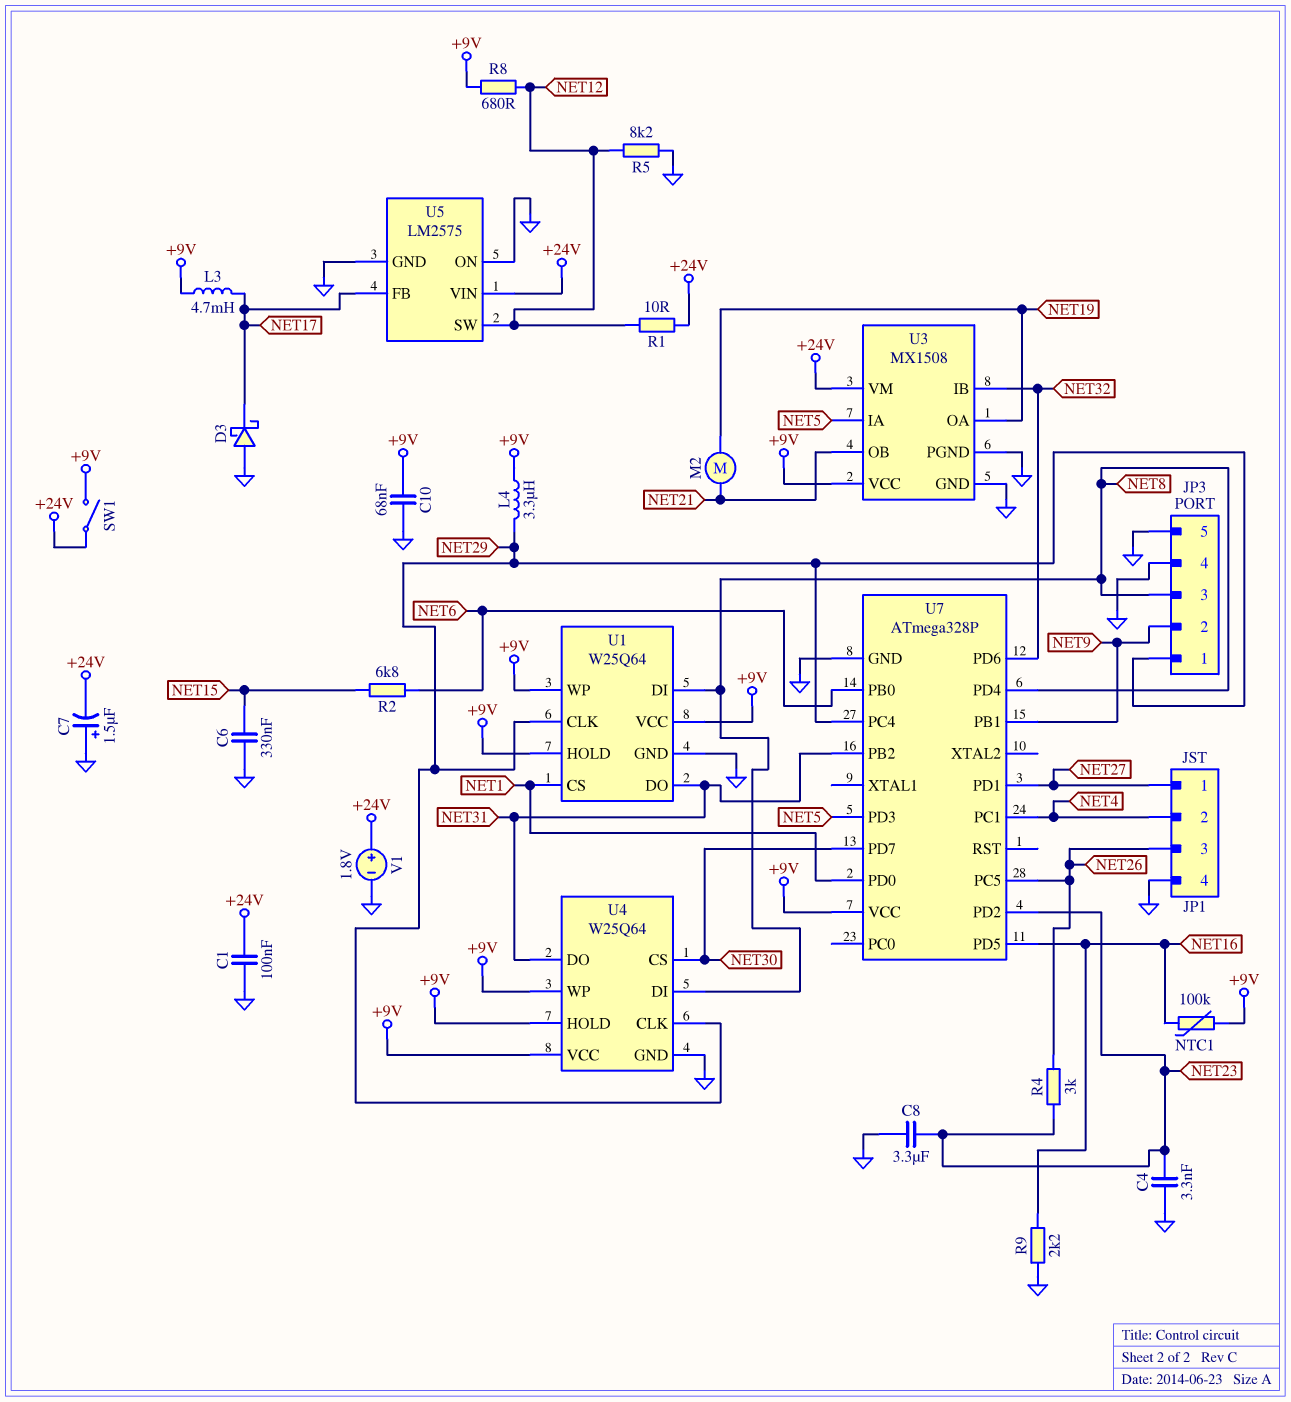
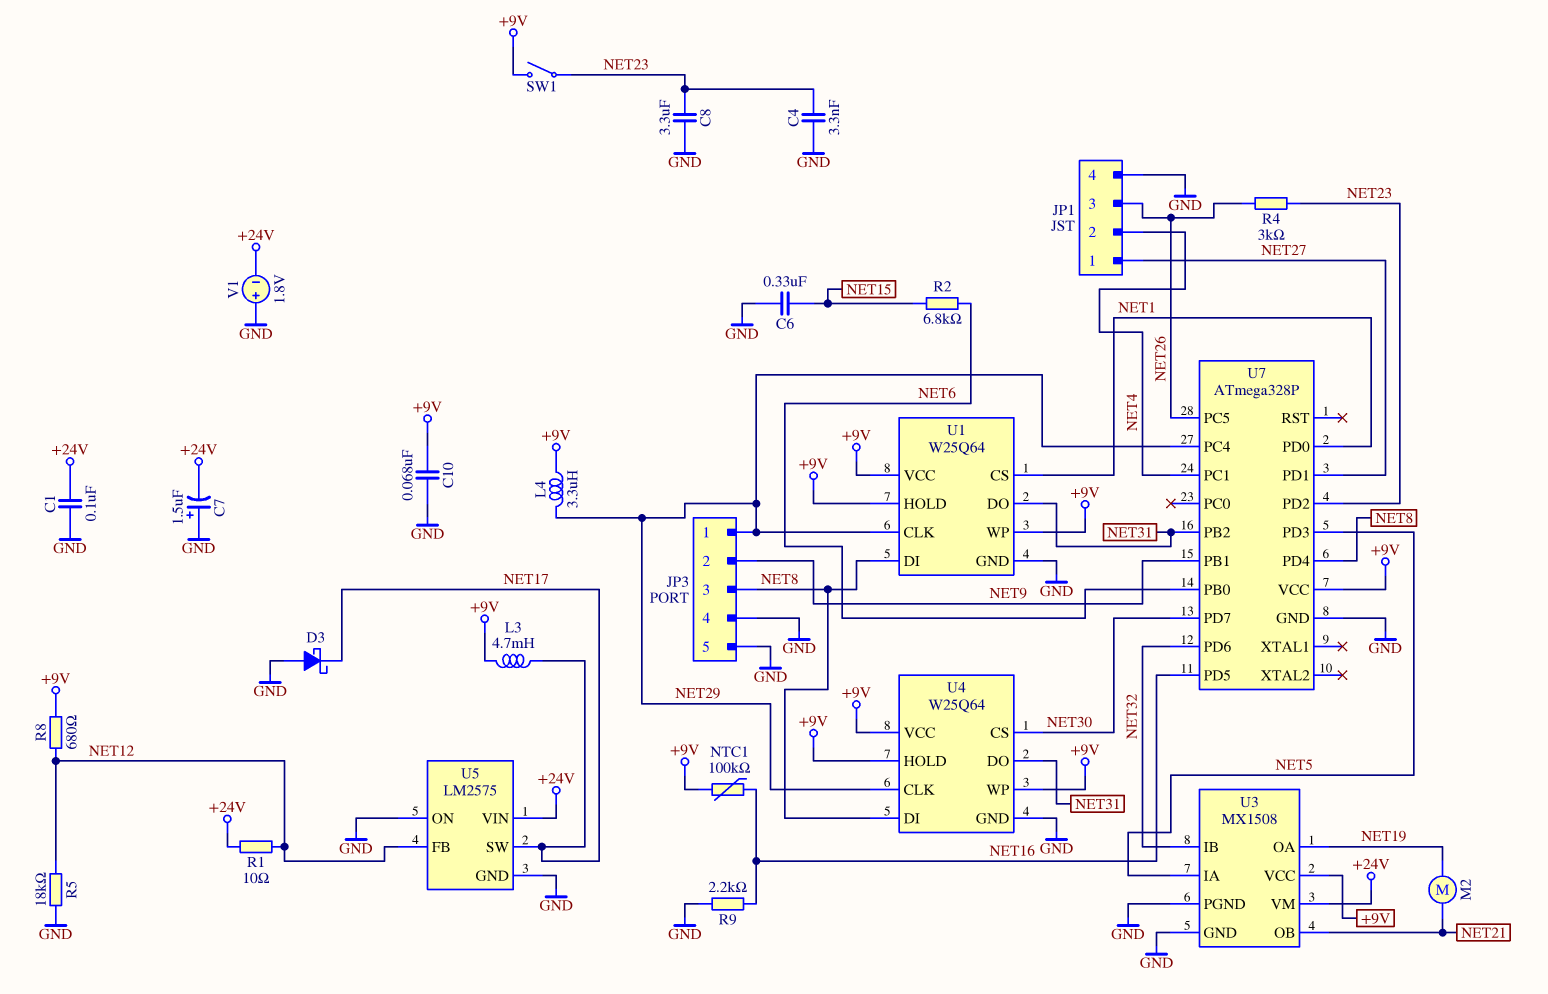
R5: 8.2k (GND, NET12) -> 18k (GND, NET12)
SW1: switch (+9V, +24V) -> switch (+9V, NET23)
U5 pin FB: NET17 -> NET12
U5 pin SW: NET12 -> NET17
V1: 1.8V (plus +24V, minus GND) -> 1.8V (plus GND, minus +24V)

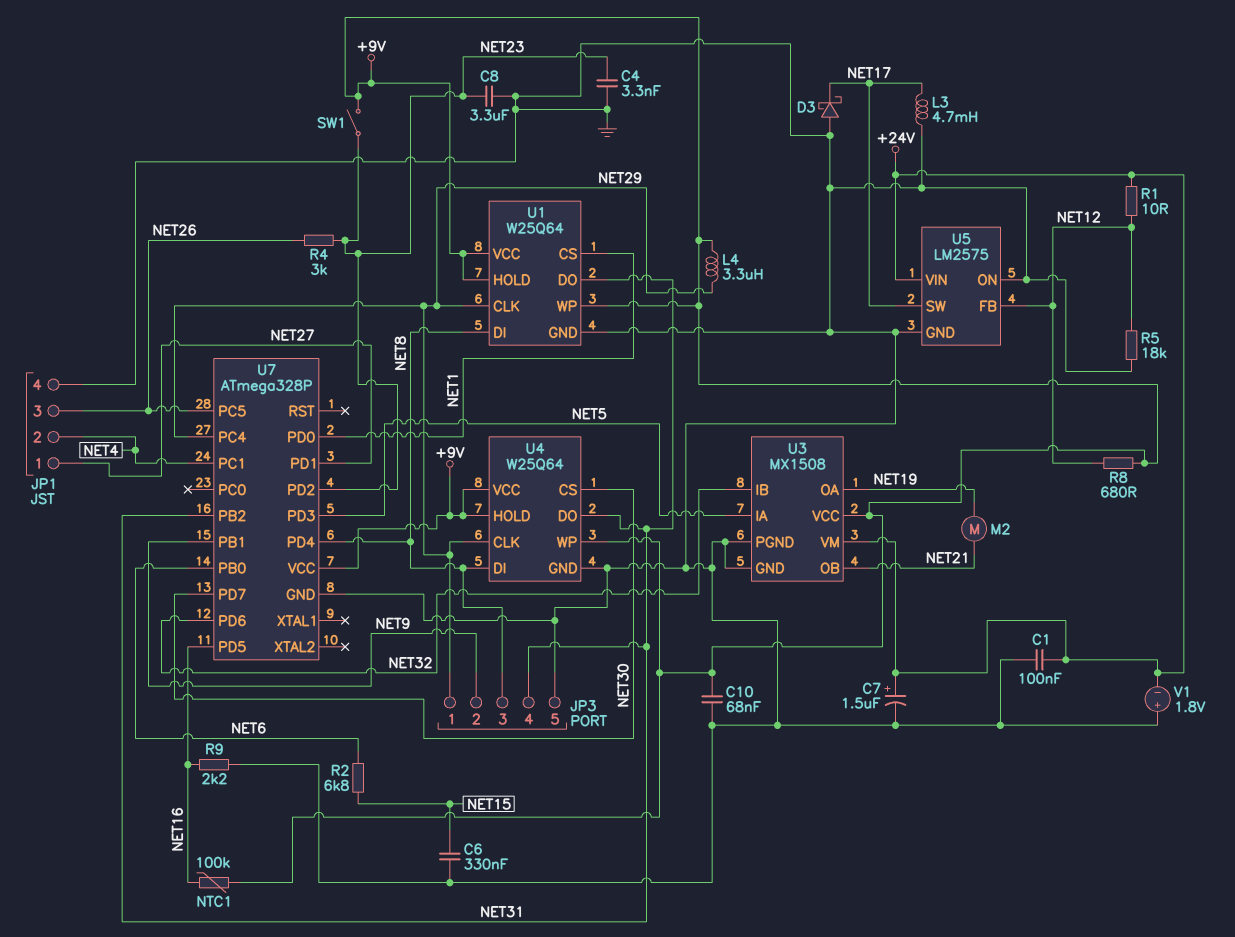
C7: 1.5uF (plus GND, minus +24V) -> 1.5uF (plus +24V, minus GND)
JP3 pin 4: GND -> NET31
L3: 4.7mH (+9V, NET17) -> 4.7mH (GND, NET17)

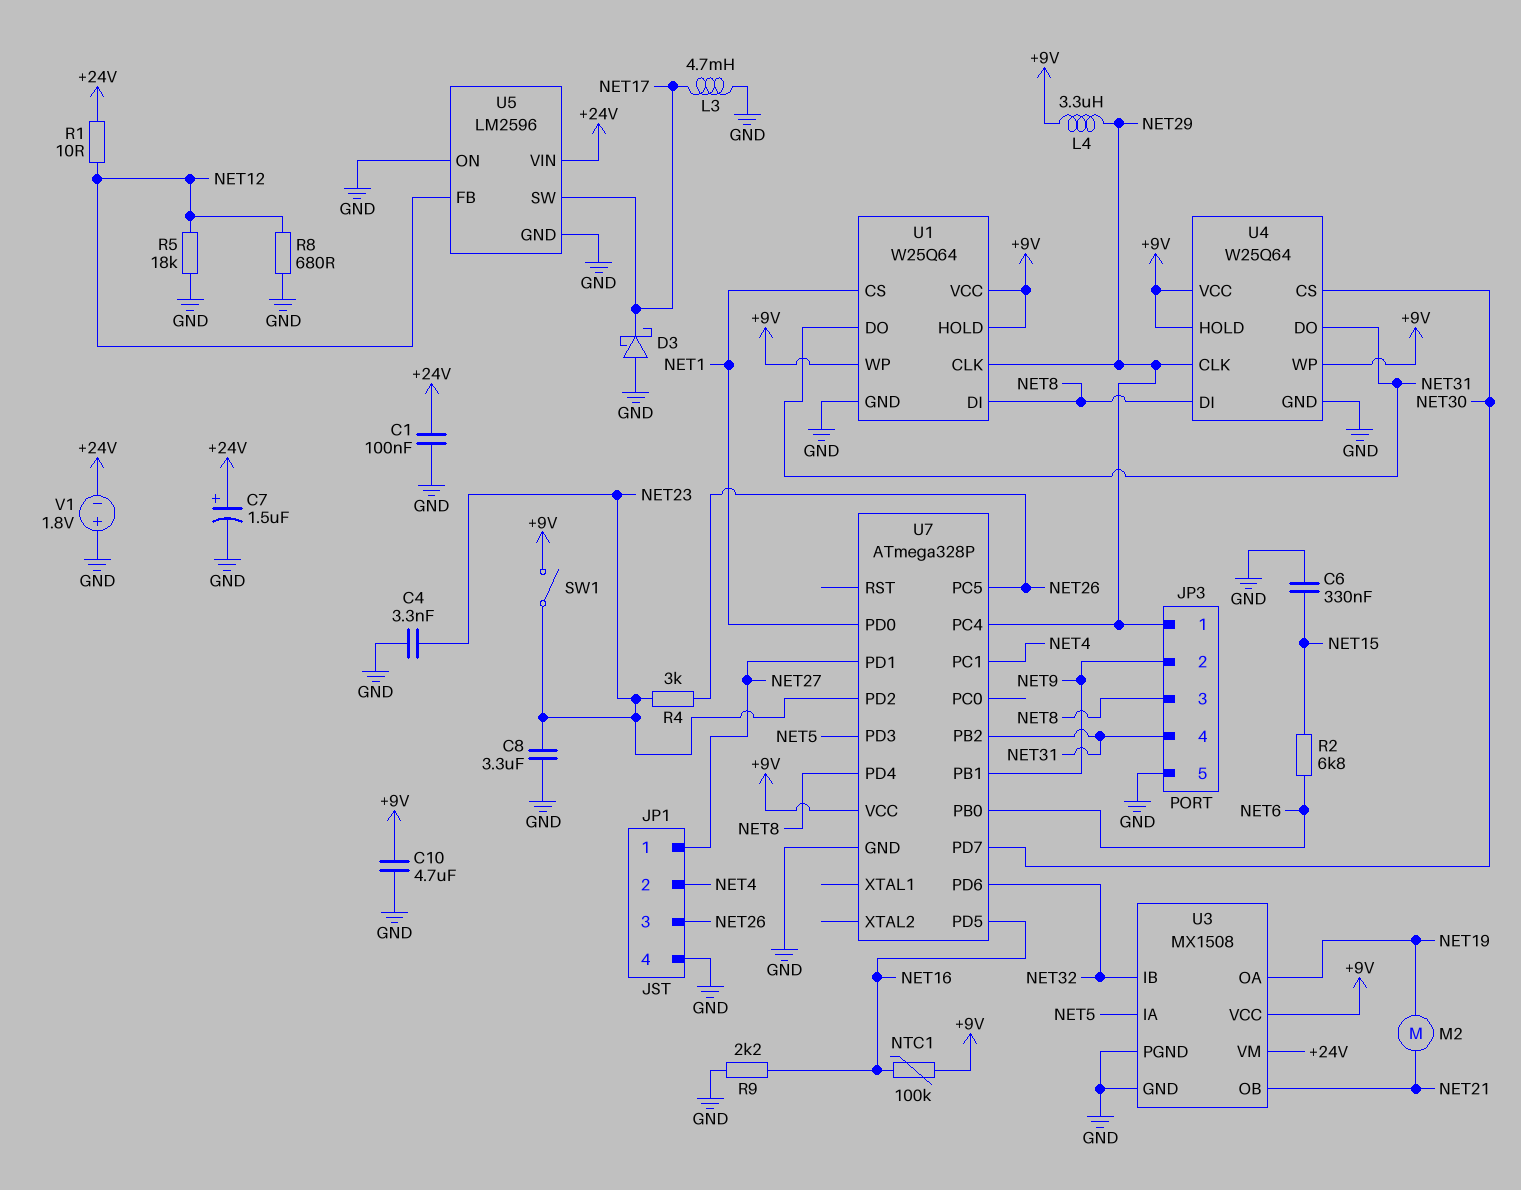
C10: 68nF (+9V, GND) -> 4.7uF (+9V, GND)
R8: 680 (+9V, NET12) -> 680 (GND, NET12)
U5: LM2575 -> LM2596

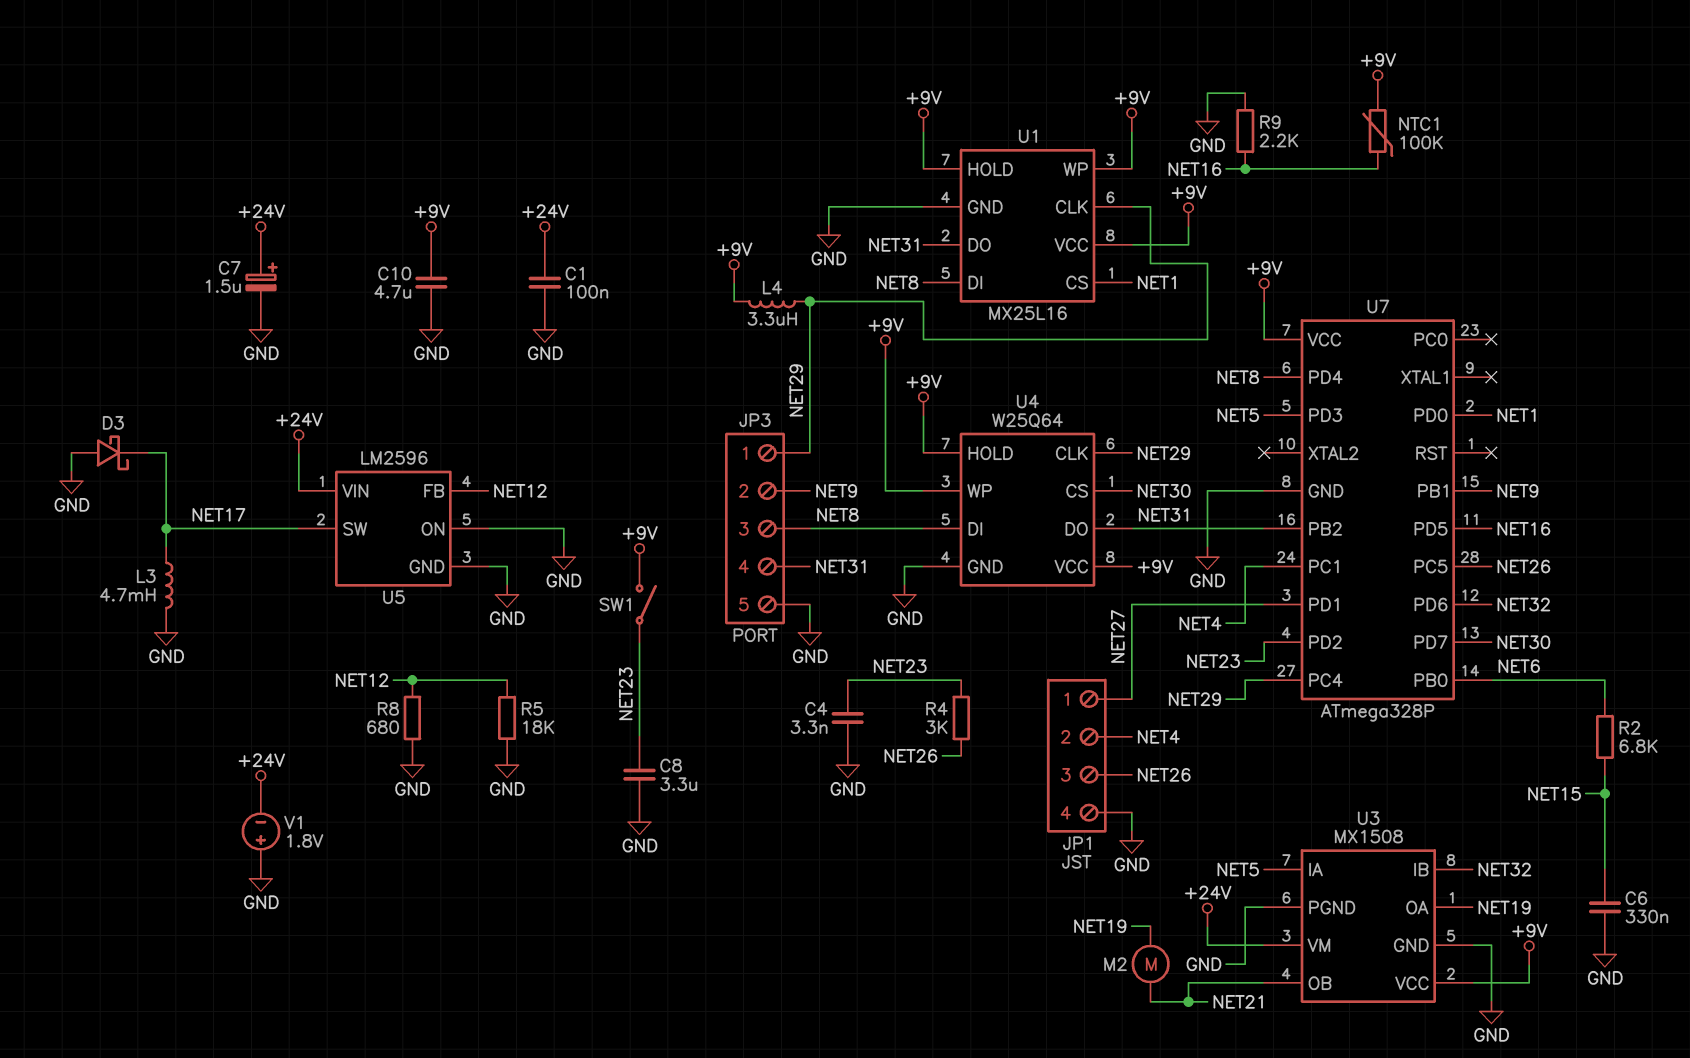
R1: 10 (+24V, NET12) -> none
U1: W25Q64 -> MX25L16

